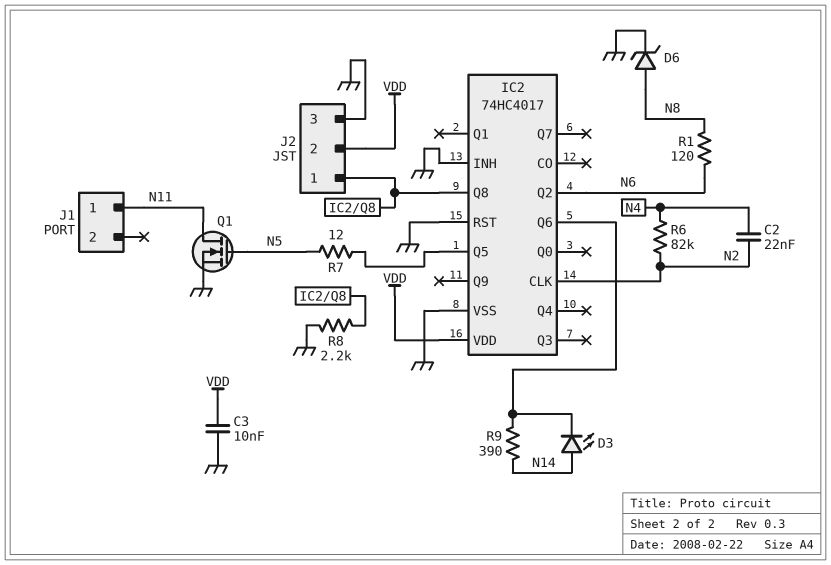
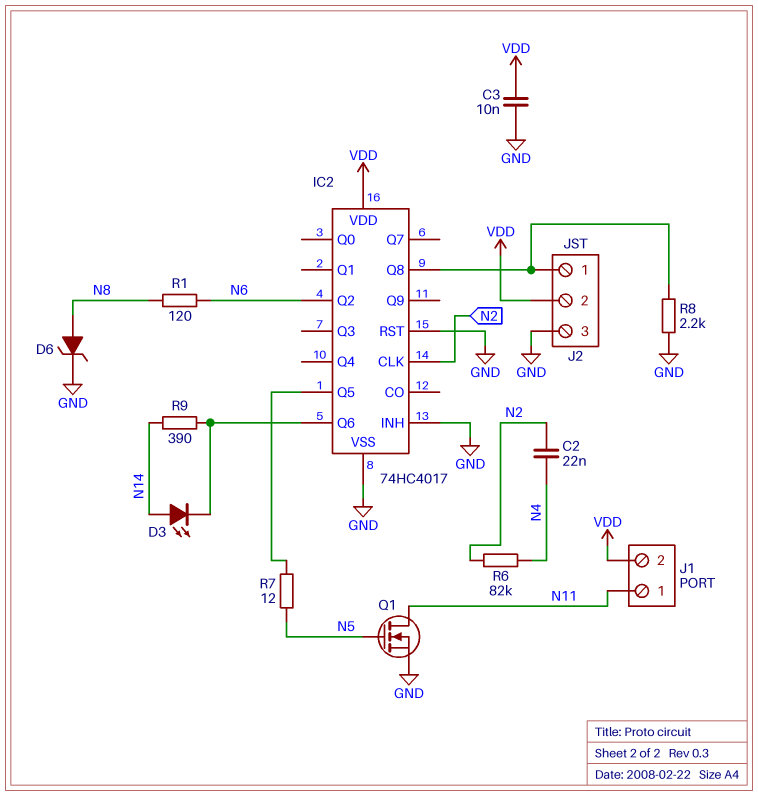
J1 pin 2: none -> VDD

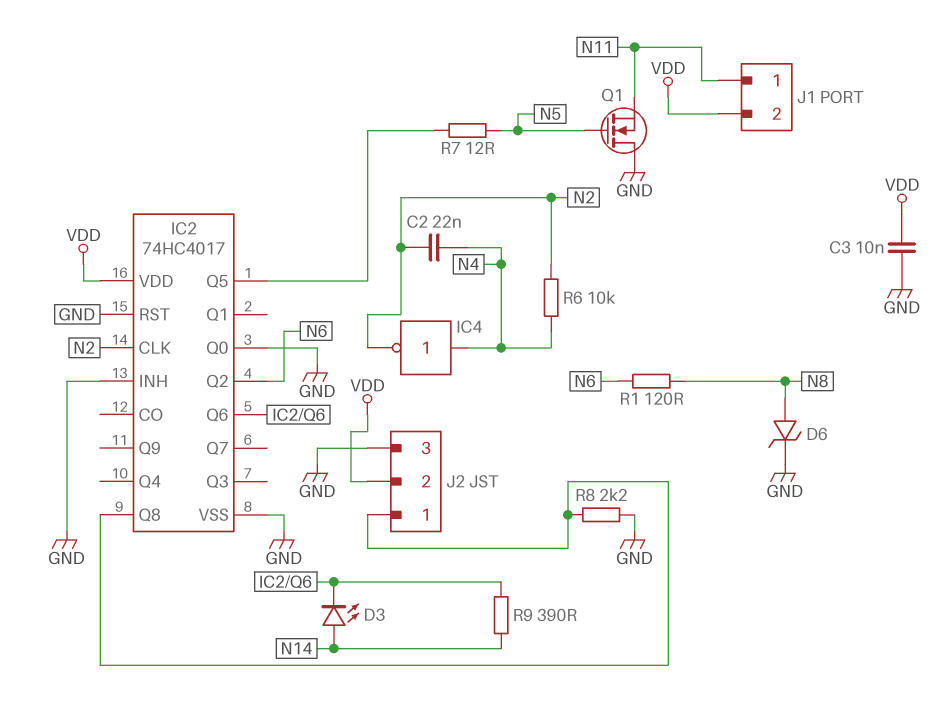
IC2 pin Q0: none -> GND
IC4: none -> NOT (in N4, out N2)
Q1: NMOS (G N5, D N11, S GND) -> NMOS (G N5, D GND, S N11)
R6: 82k (N2, N4) -> 10k (N2, N4)

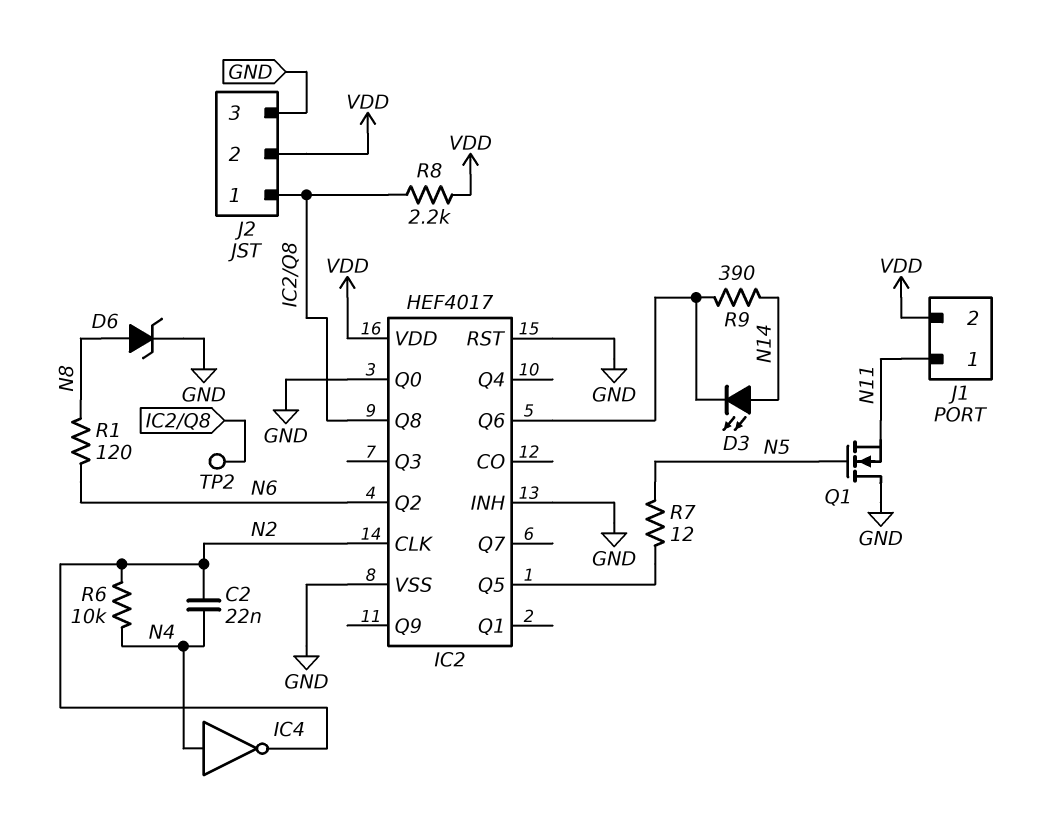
C3: 10nF (GND, VDD) -> none
IC2: 74HC4017 -> HEF4017
R8: 2.2k (GND, IC2/Q8) -> 2.2k (IC2/Q8, VDD)
TP2: none -> test point (IC2/Q8)

